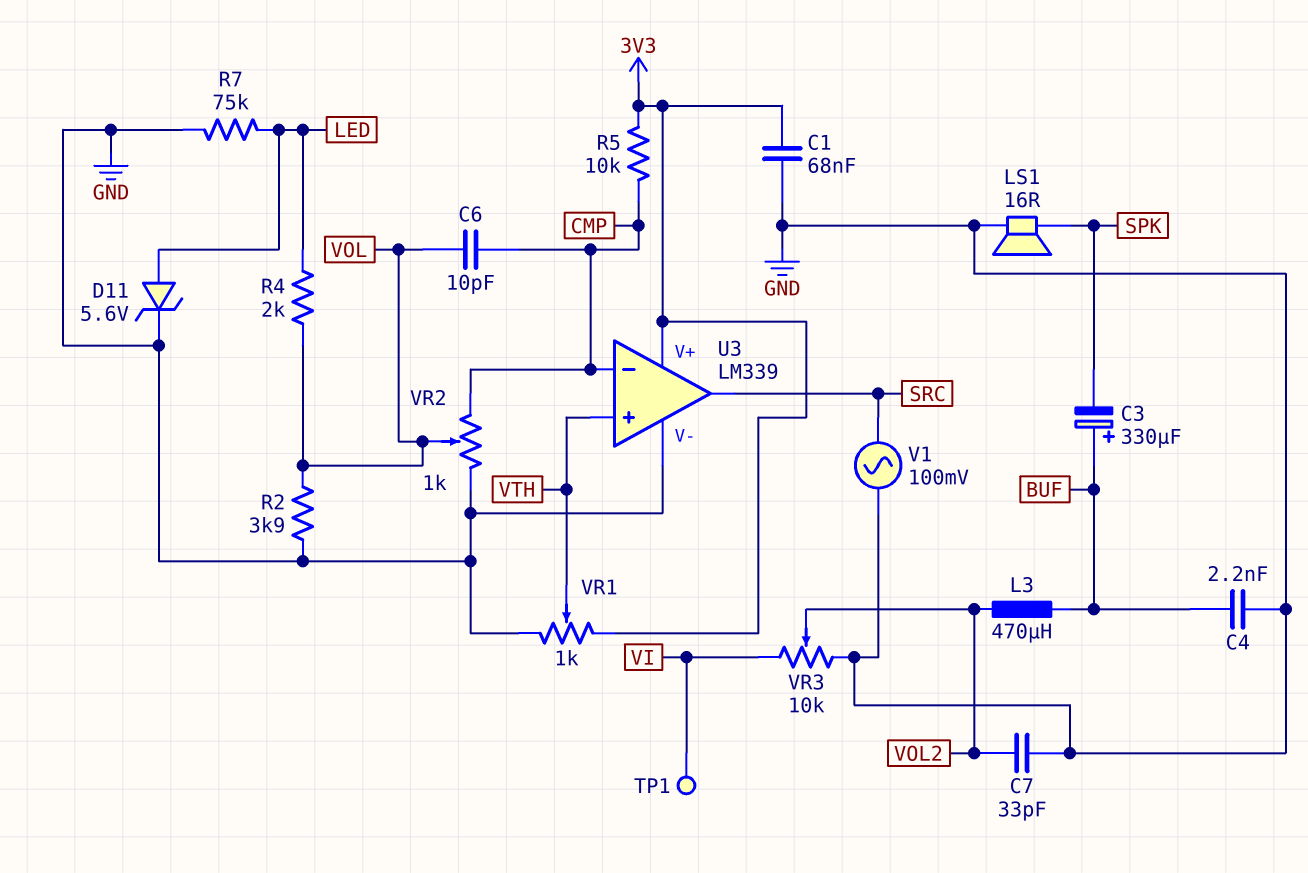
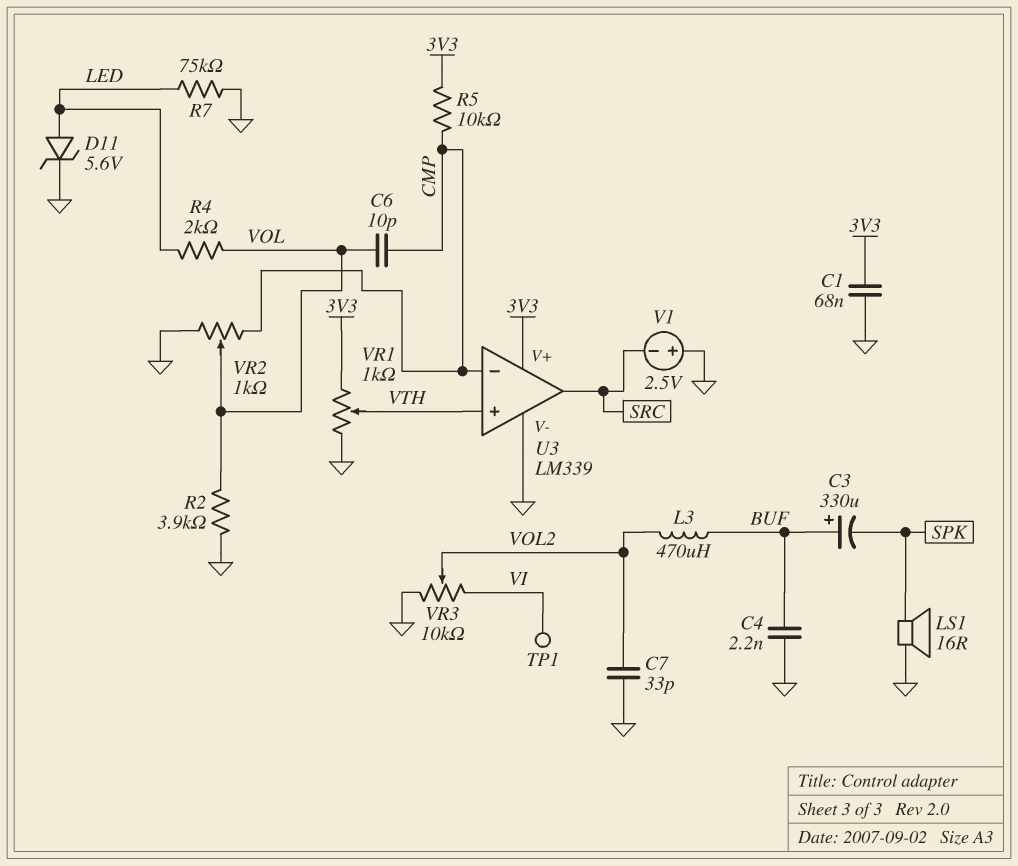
V1: AC 100mV (GND, SRC) -> 2.5V (plus GND, minus SRC)

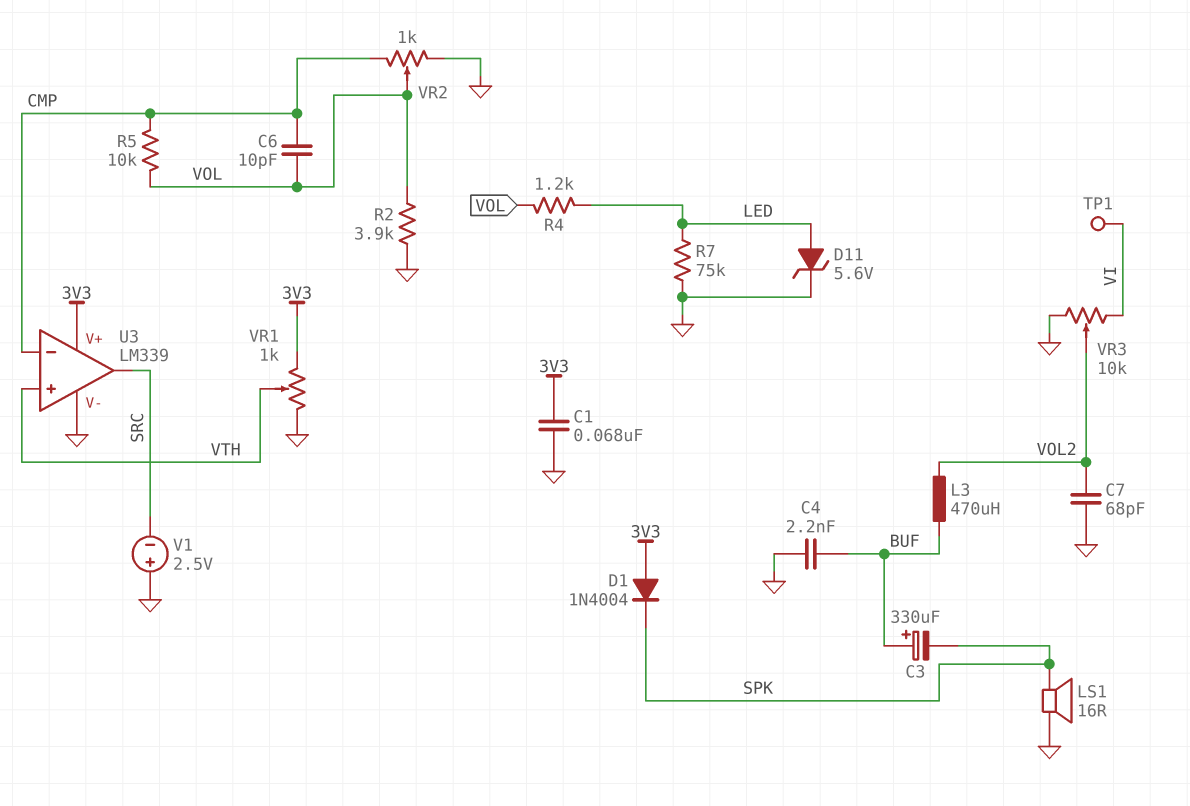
C7: 33pF (GND, VOL2) -> 68pF (GND, VOL2)
D1: none -> diode 1N4004 (A 3V3, K SPK)
R4: 2k (LED, VOL) -> 1.2k (LED, VOL)
R5: 10k (3V3, CMP) -> 10k (CMP, VOL)

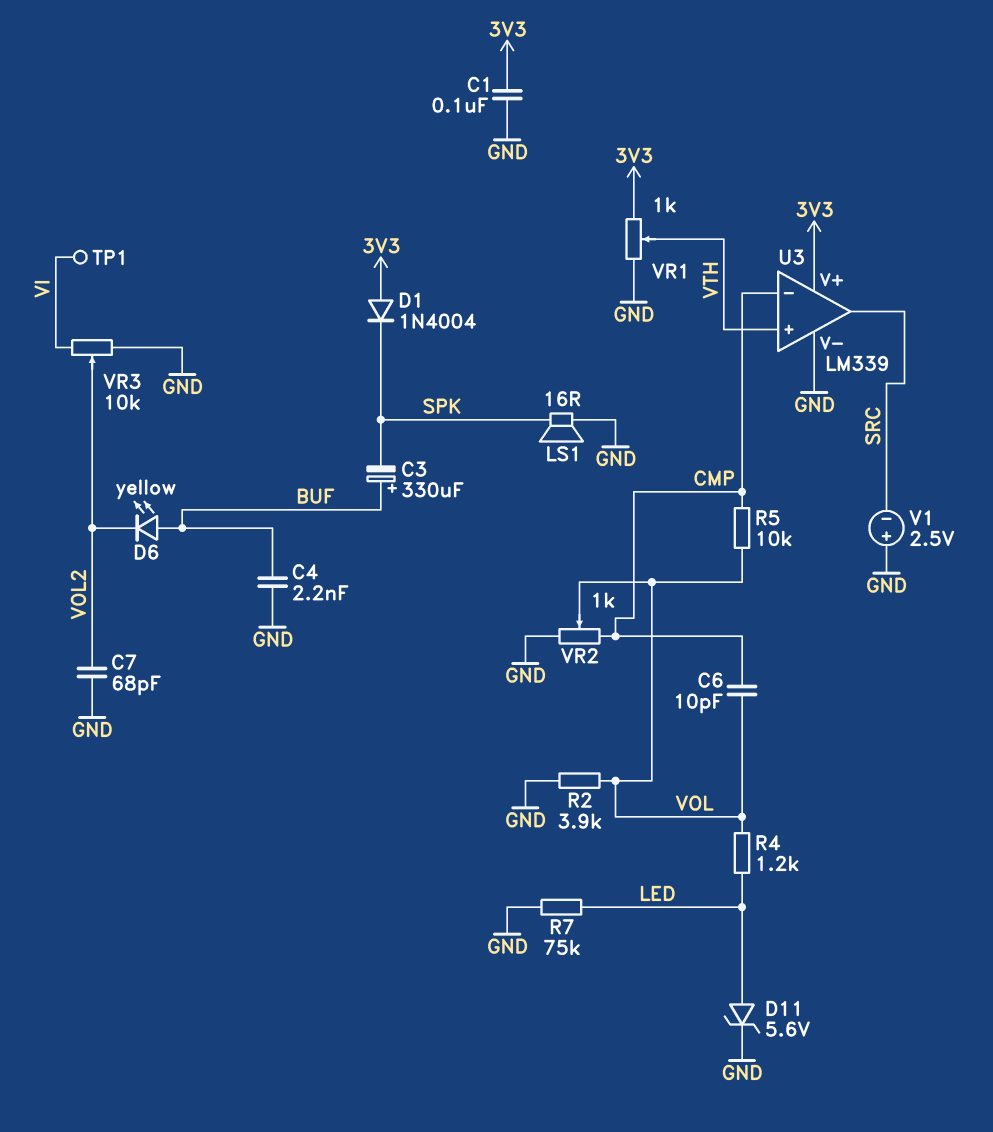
C1: 68nF (3V3, GND) -> 100nF (3V3, GND)
D6: none -> LED yellow (A BUF, K VOL2)
L3: 470uH (BUF, VOL2) -> none

